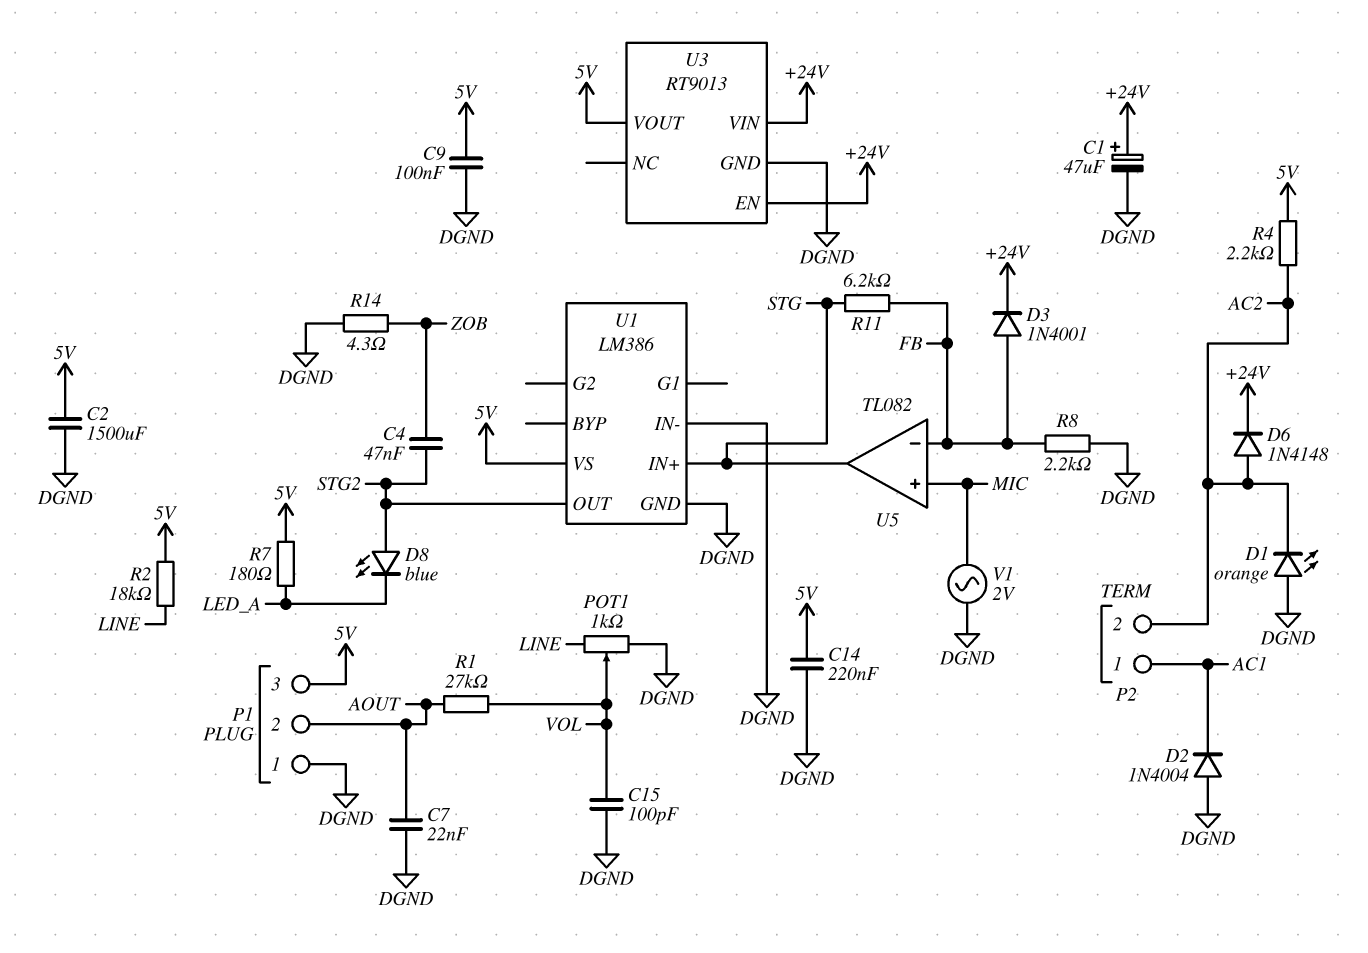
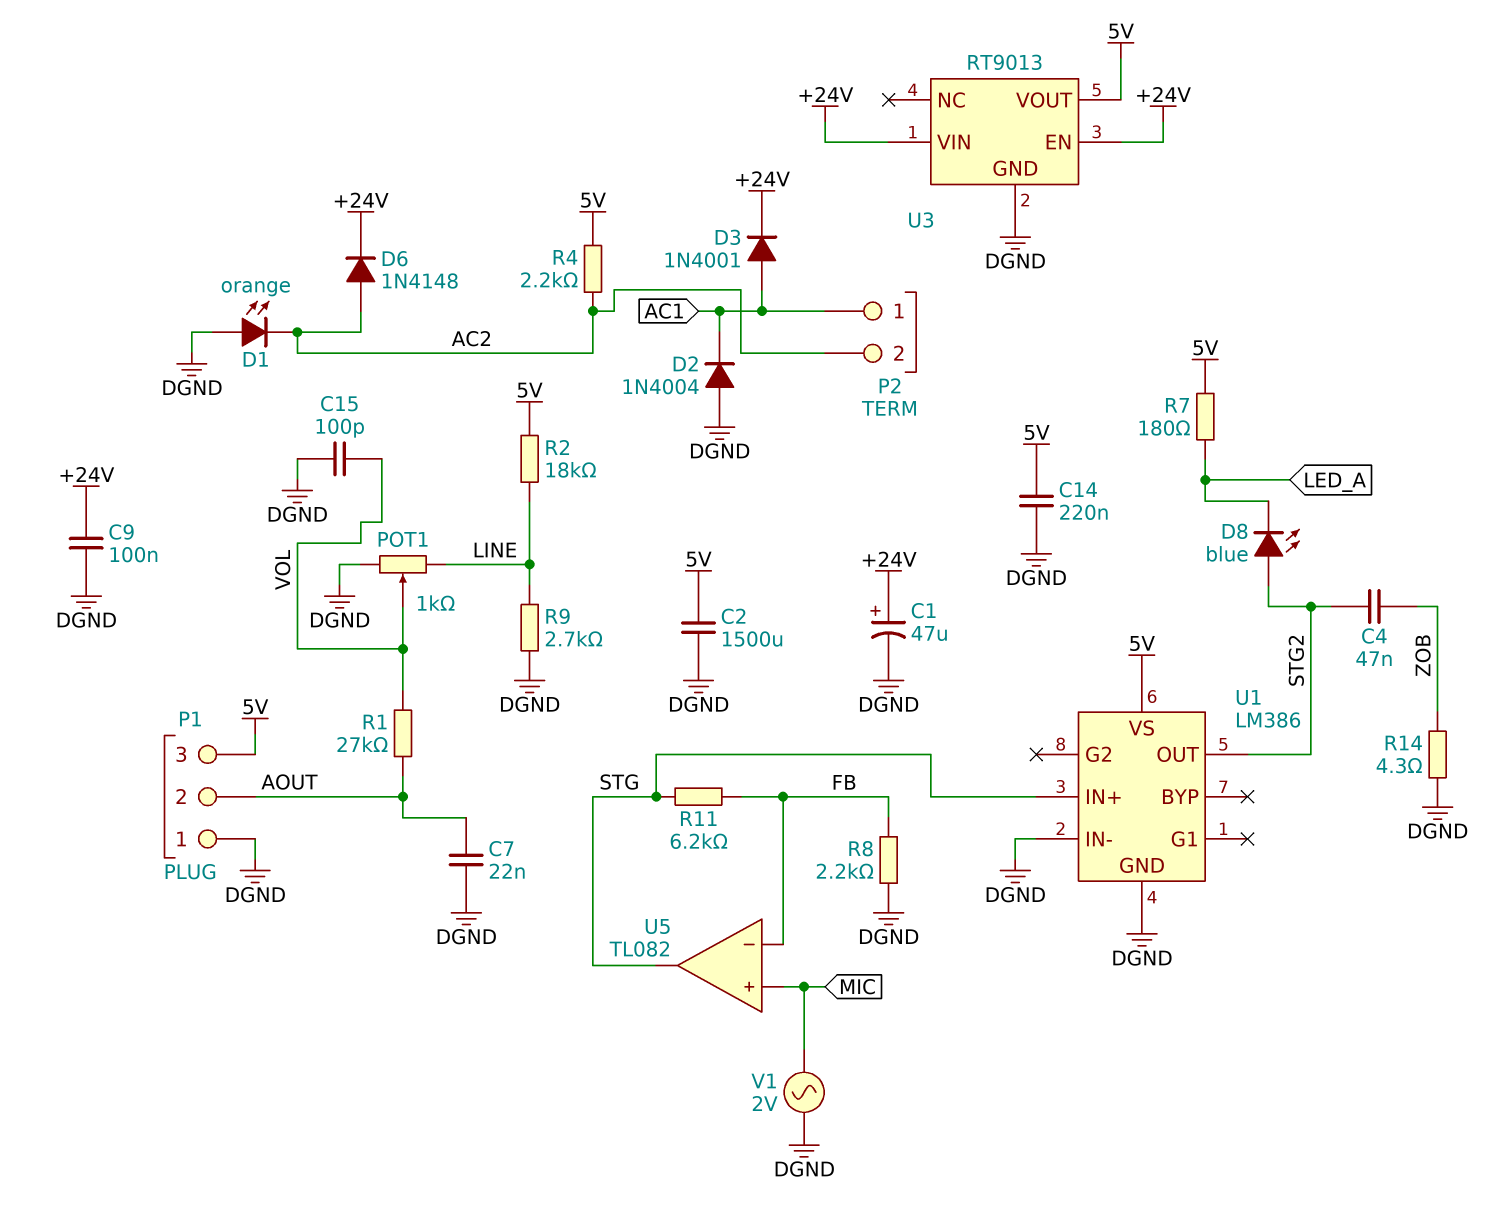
C9: 100nF (5V, DGND) -> 100nF (+24V, DGND)
D3: diode 1N4001 (A FB, K +24V) -> diode 1N4001 (A AC1, K +24V)
R9: none -> 2.7k (DGND, LINE)

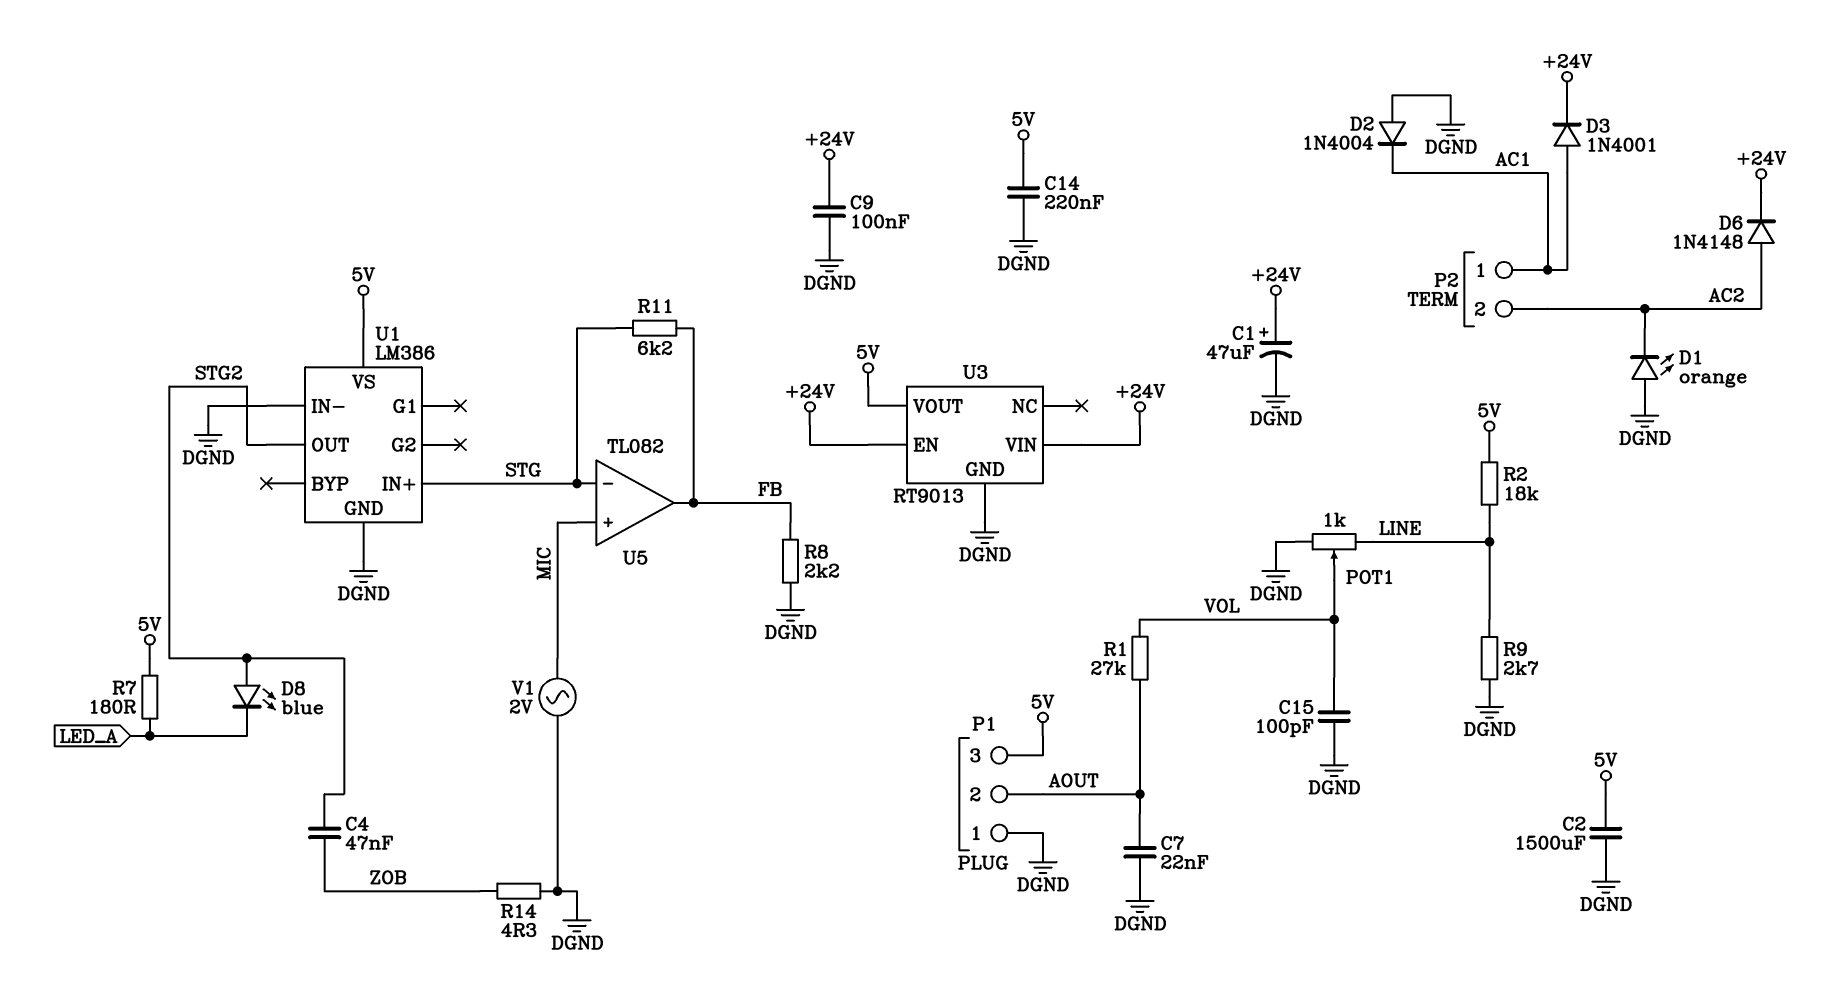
R4: 2.2k (5V, AC2) -> none
U5 pin in-: FB -> STG
U5 pin out: STG -> FB

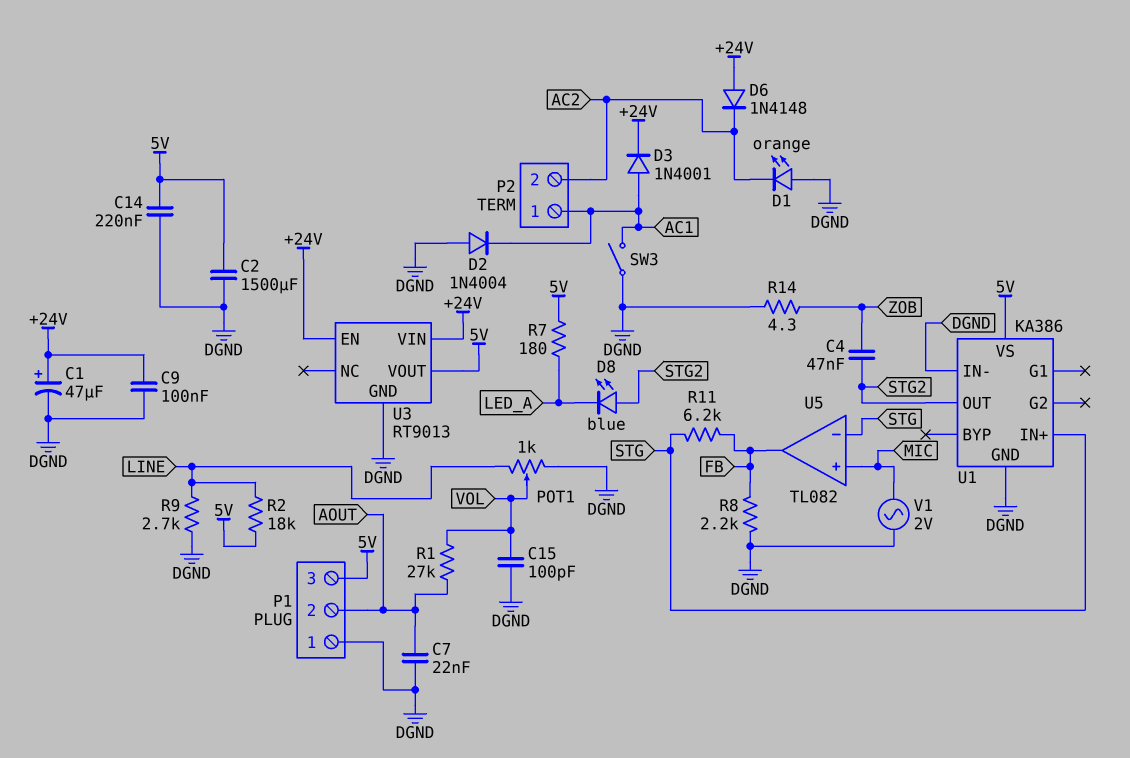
D6: diode 1N4148 (A AC2, K +24V) -> diode 1N4148 (A +24V, K AC2)
SW3: none -> switch (AC1, DGND)
U1: LM386 -> KA386

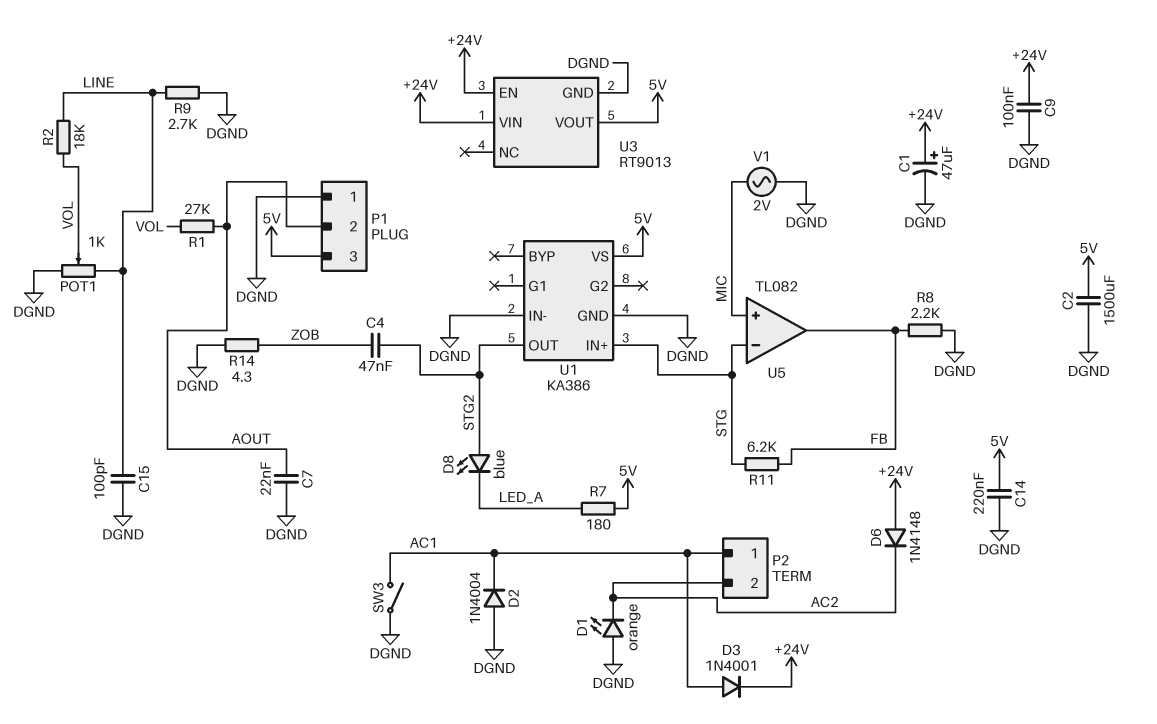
C15: 100pF (DGND, VOL) -> 100pF (DGND, LINE)
R2: 18k (5V, LINE) -> 18k (LINE, VOL)

